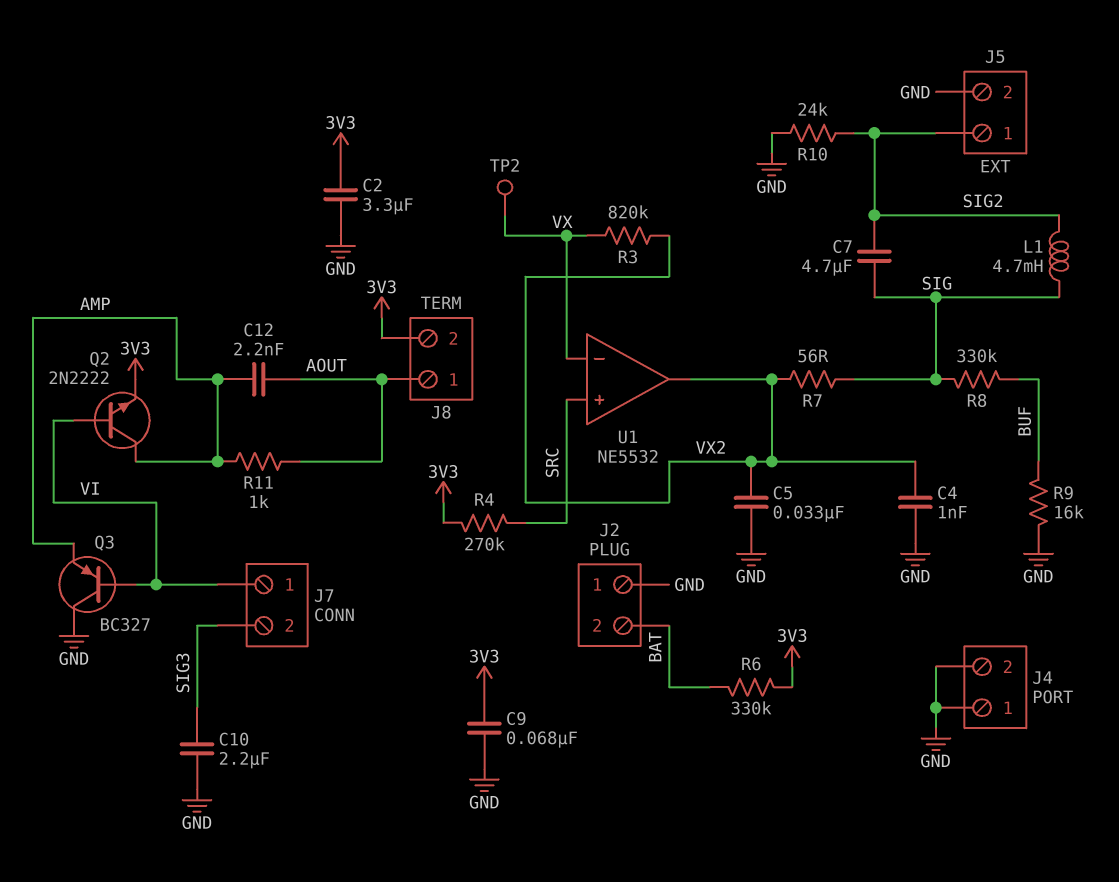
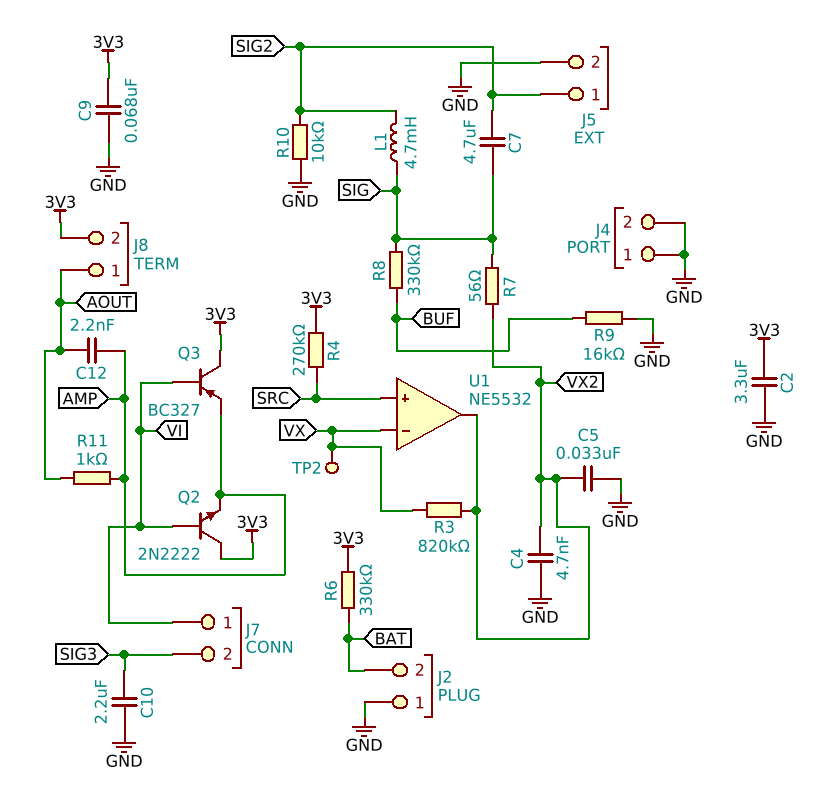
C4: 1nF (GND, VX2) -> 4.7nF (GND, VX2)
Q2: NPN 2N2222 (B VI, C AMP, E 3V3) -> NPN 2N2222 (B VI, C 3V3, E AMP)
Q3: PNP BC327 (B VI, C GND, E AMP) -> PNP BC327 (B VI, C 3V3, E AMP)
R10: 24k (GND, SIG2) -> 10k (GND, SIG2)

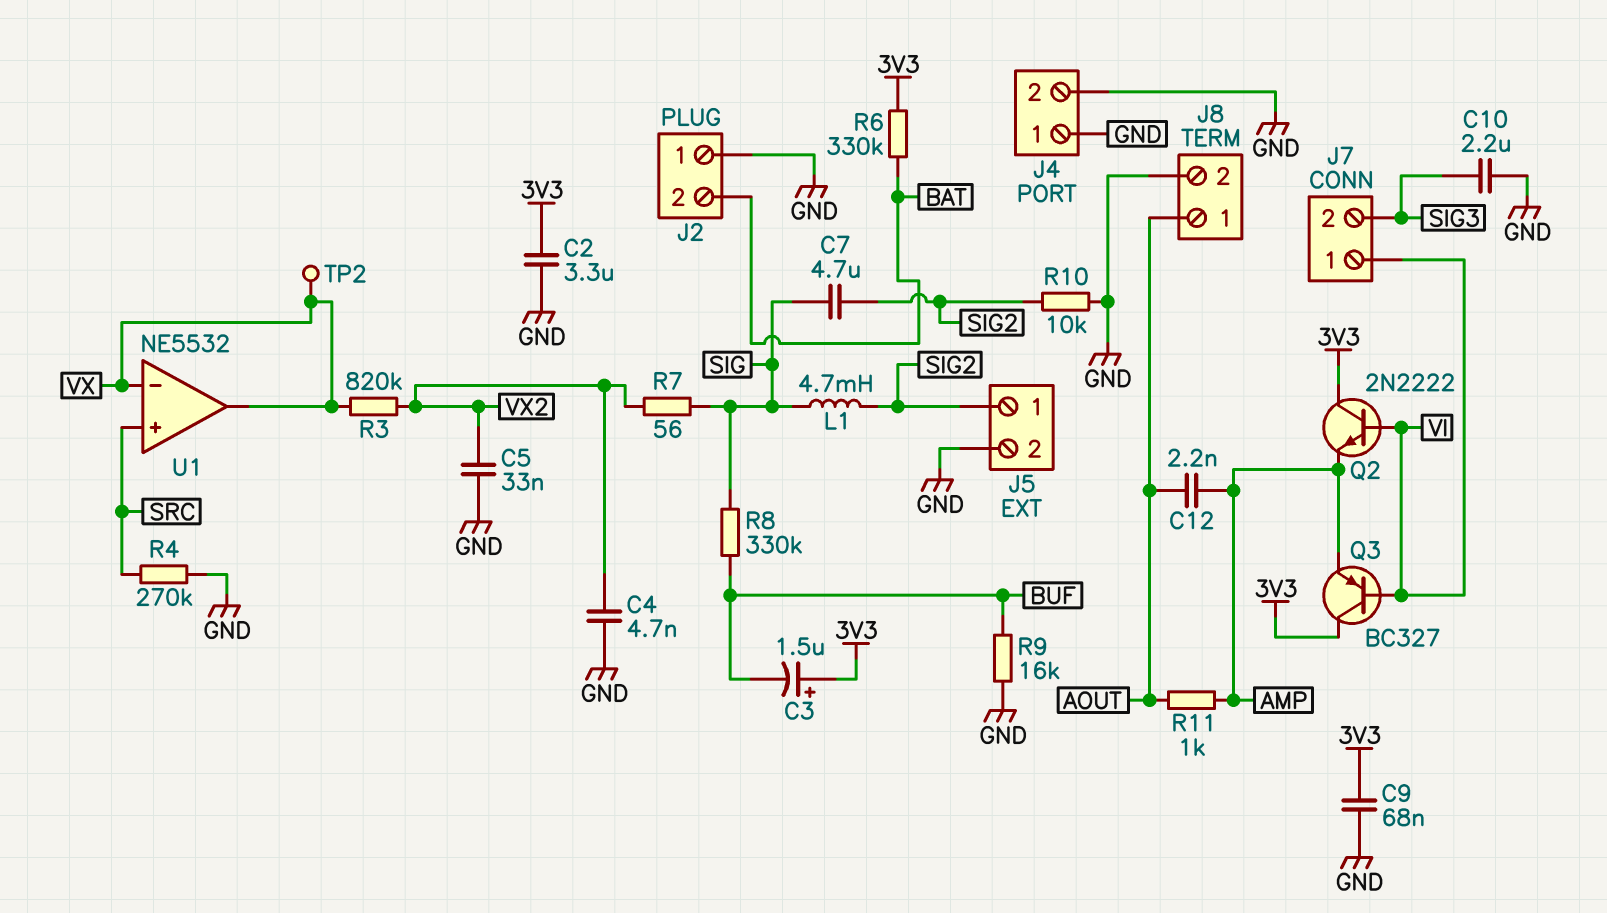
C3: none -> 1.5uF (plus 3V3, minus BUF)
J8 pin 2: 3V3 -> GND
R4: 270k (3V3, SRC) -> 270k (GND, SRC)
U1 pin out: VX2 -> VX

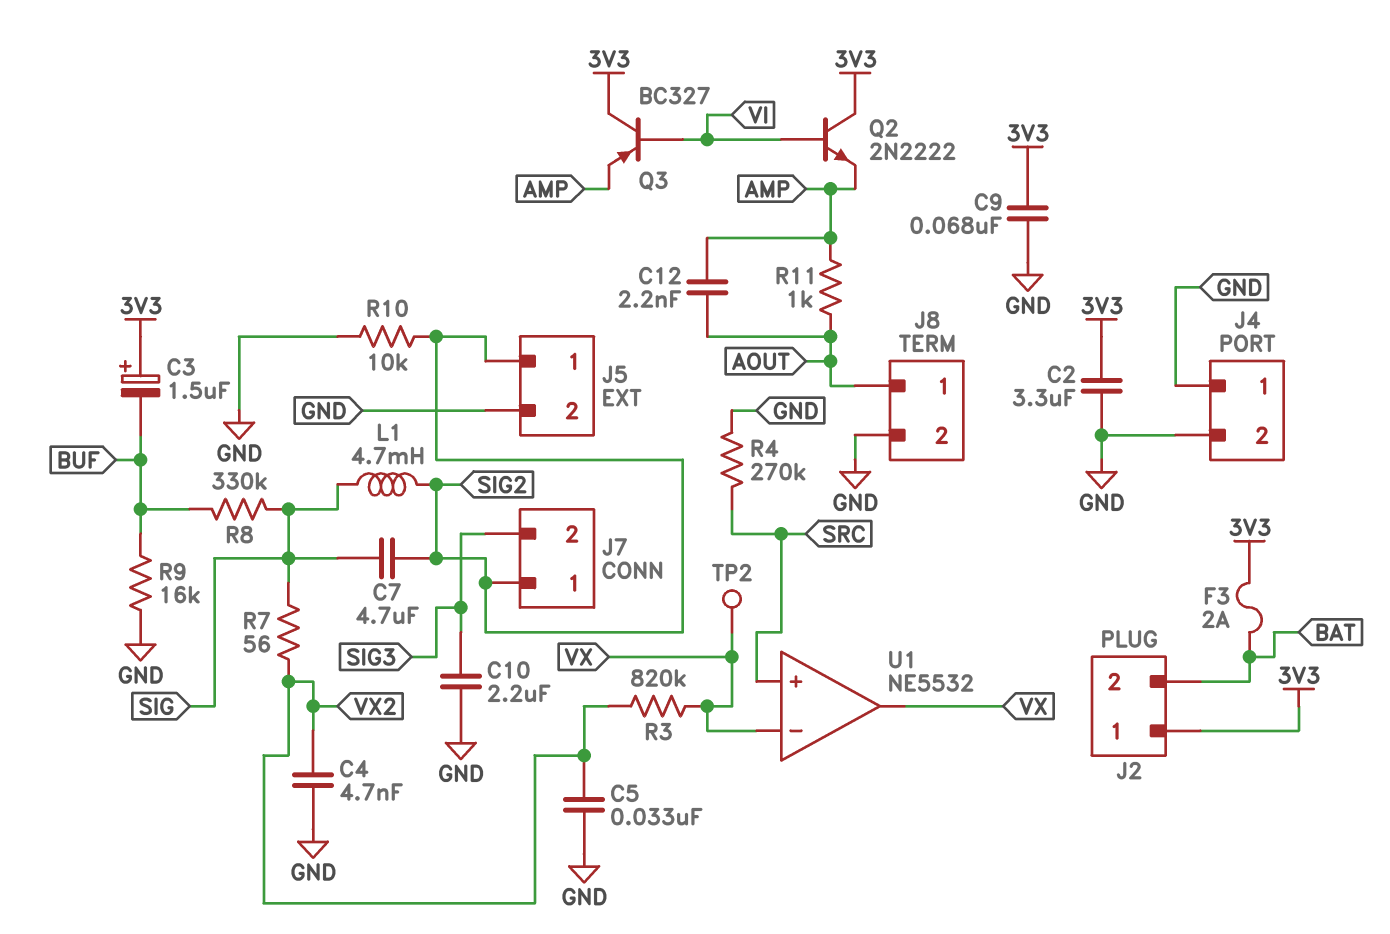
F3: none -> 2A (3V3, BAT)
J2 pin 1: GND -> 3V3
J7 pin 1: VI -> SIG2
R6: 330k (3V3, BAT) -> none

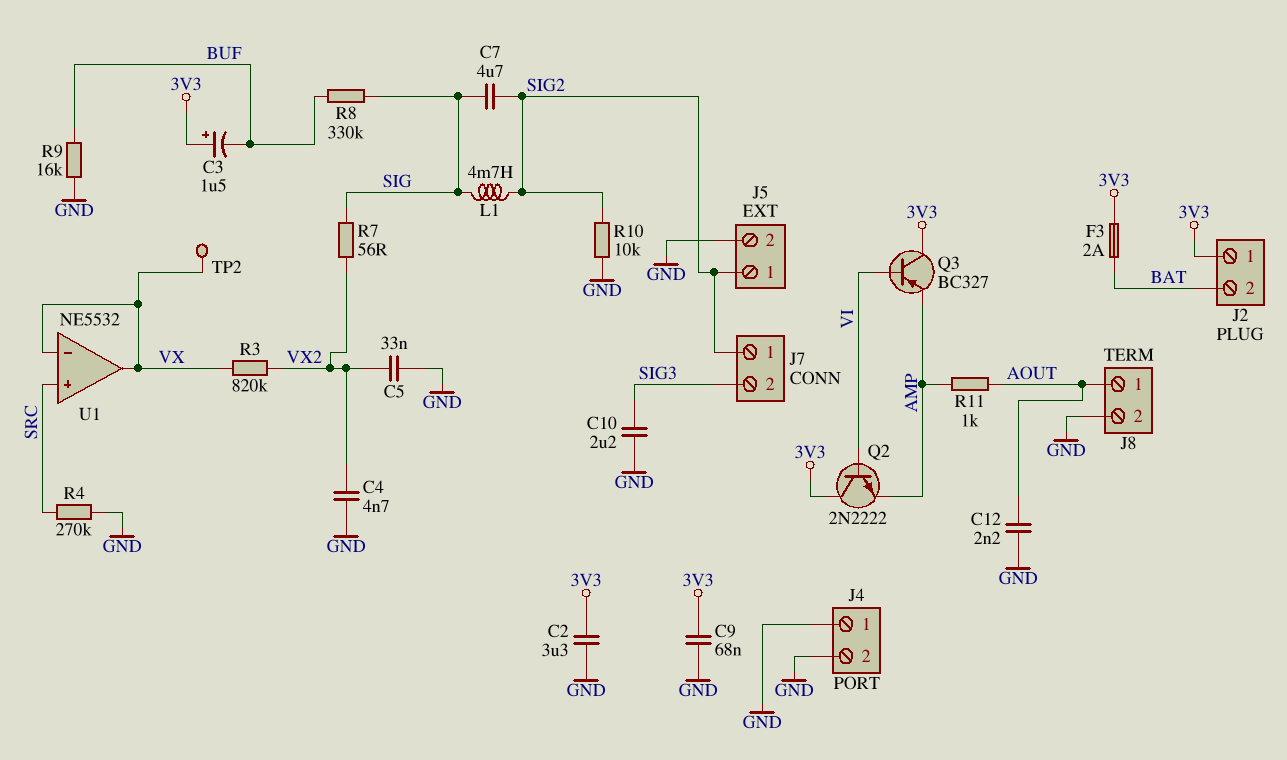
C12: 2.2nF (AMP, AOUT) -> 2.2nF (AOUT, GND)

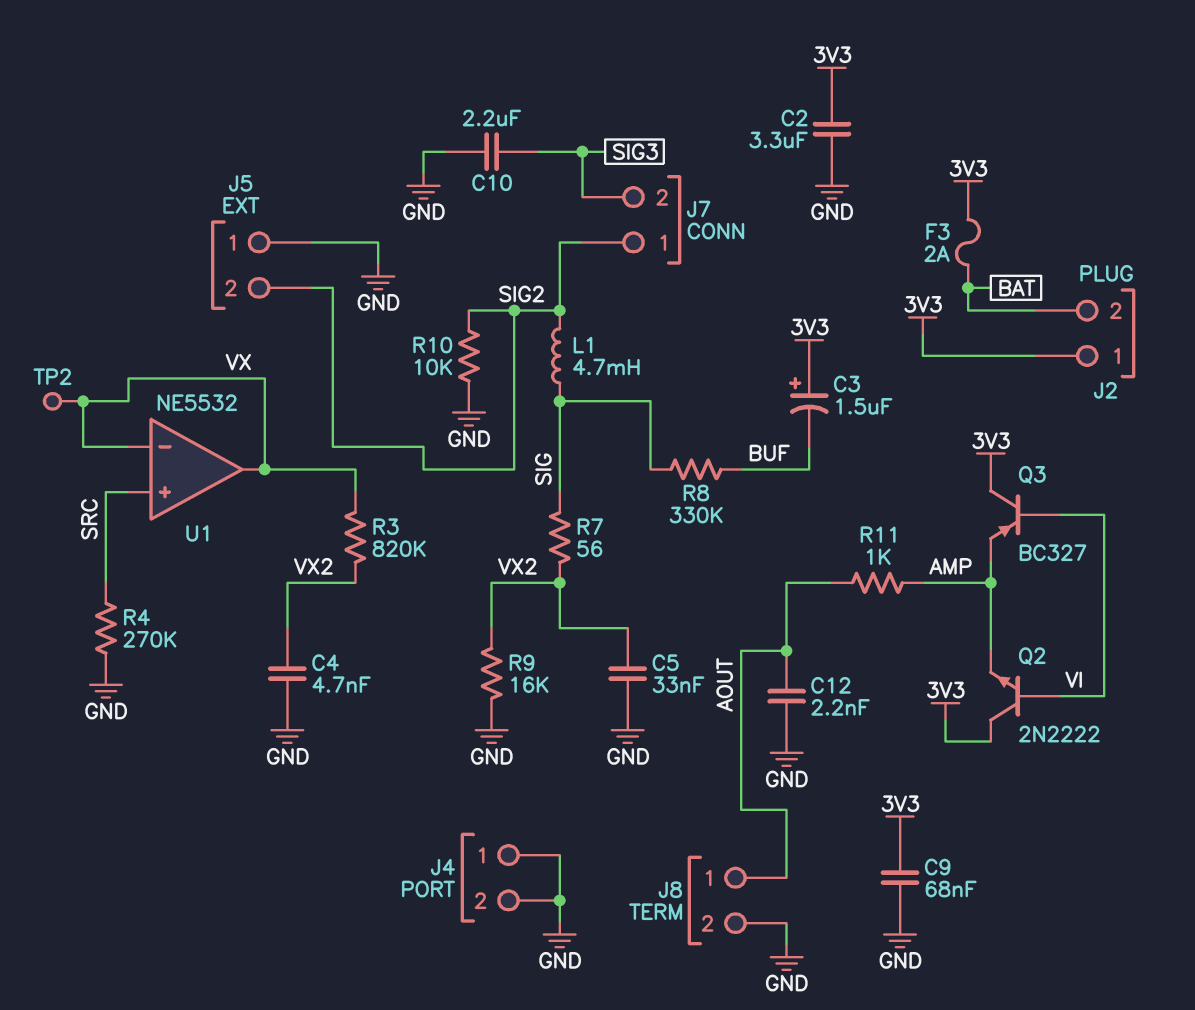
C7: 4.7uF (SIG, SIG2) -> none
J5 pin 1: SIG2 -> GND
J5 pin 2: GND -> SIG2
R9: 16k (BUF, GND) -> 16k (GND, VX2)

